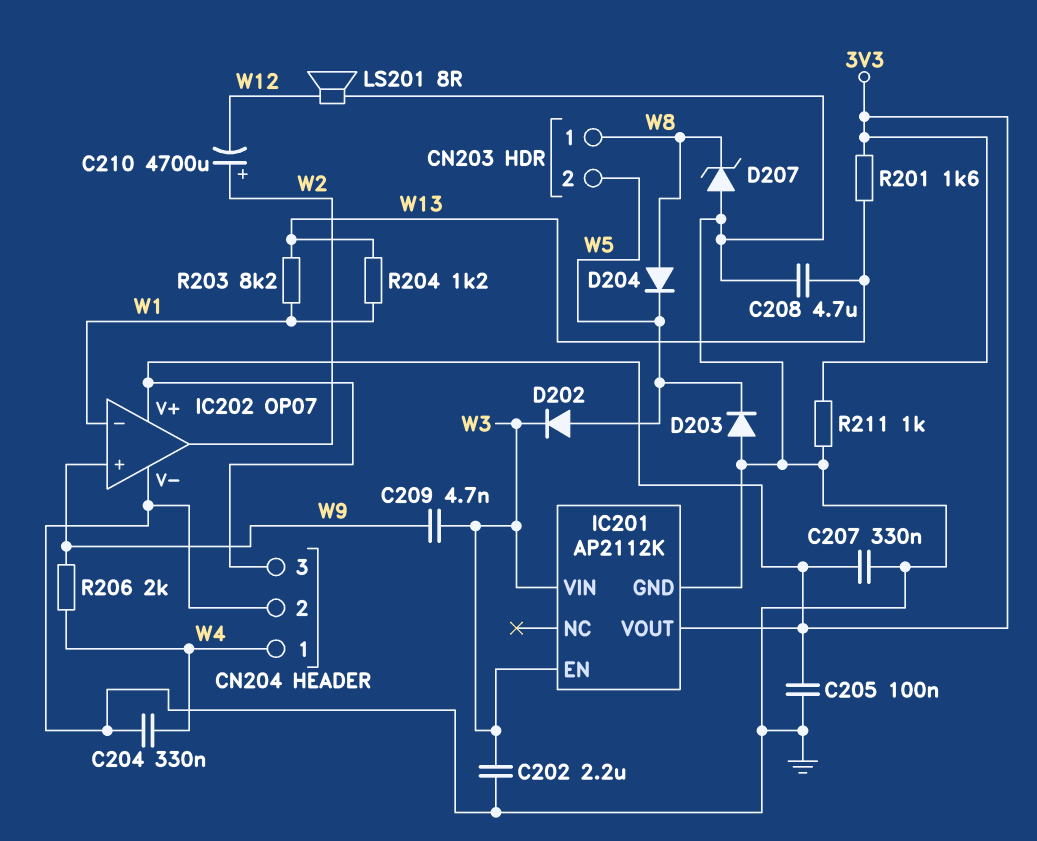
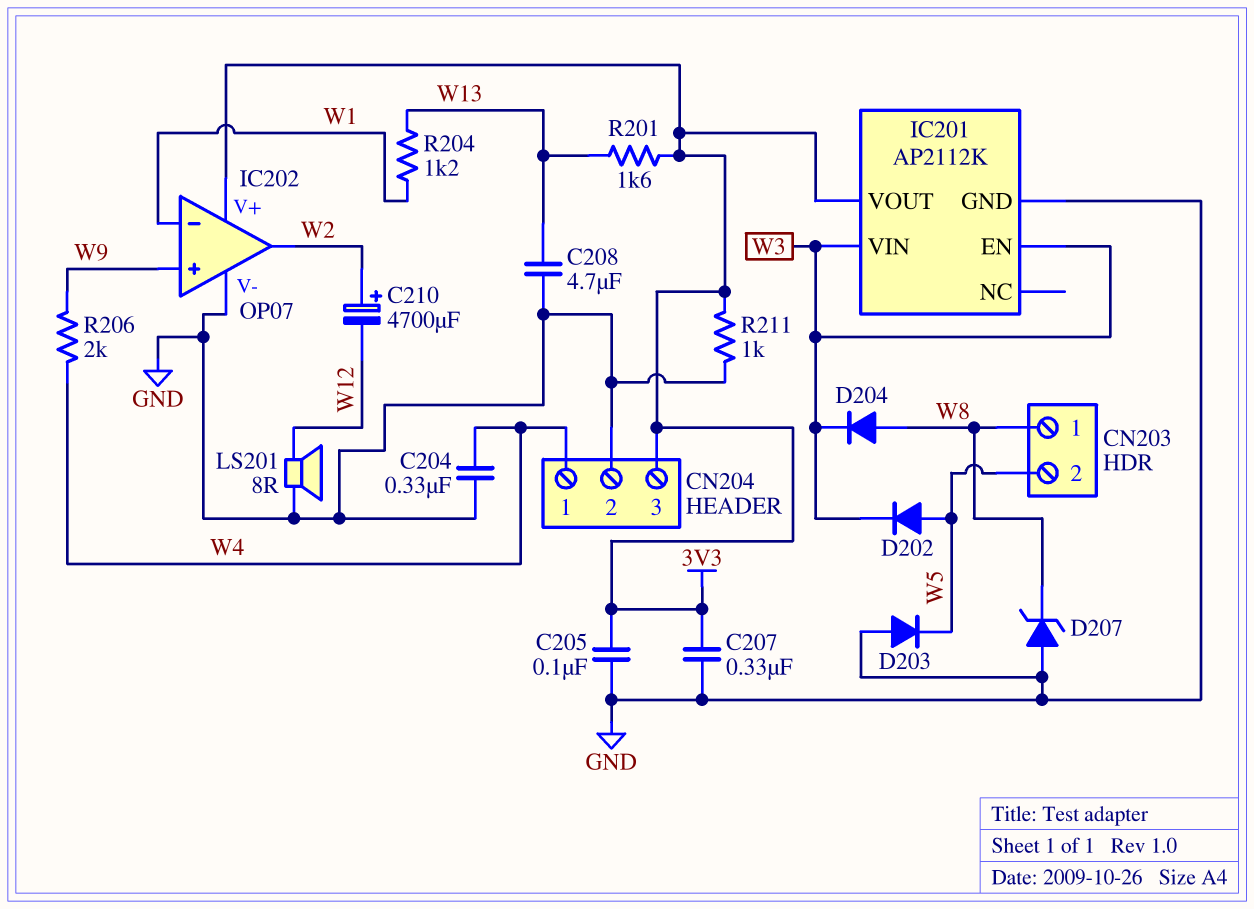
C202: 2.2uF (GND, W3) -> none
C209: 4.7nF (W3, W9) -> none
D204: diode (A W8, K W5) -> diode (A W8, K W3)
R203: 8.2k (W1, W13) -> none

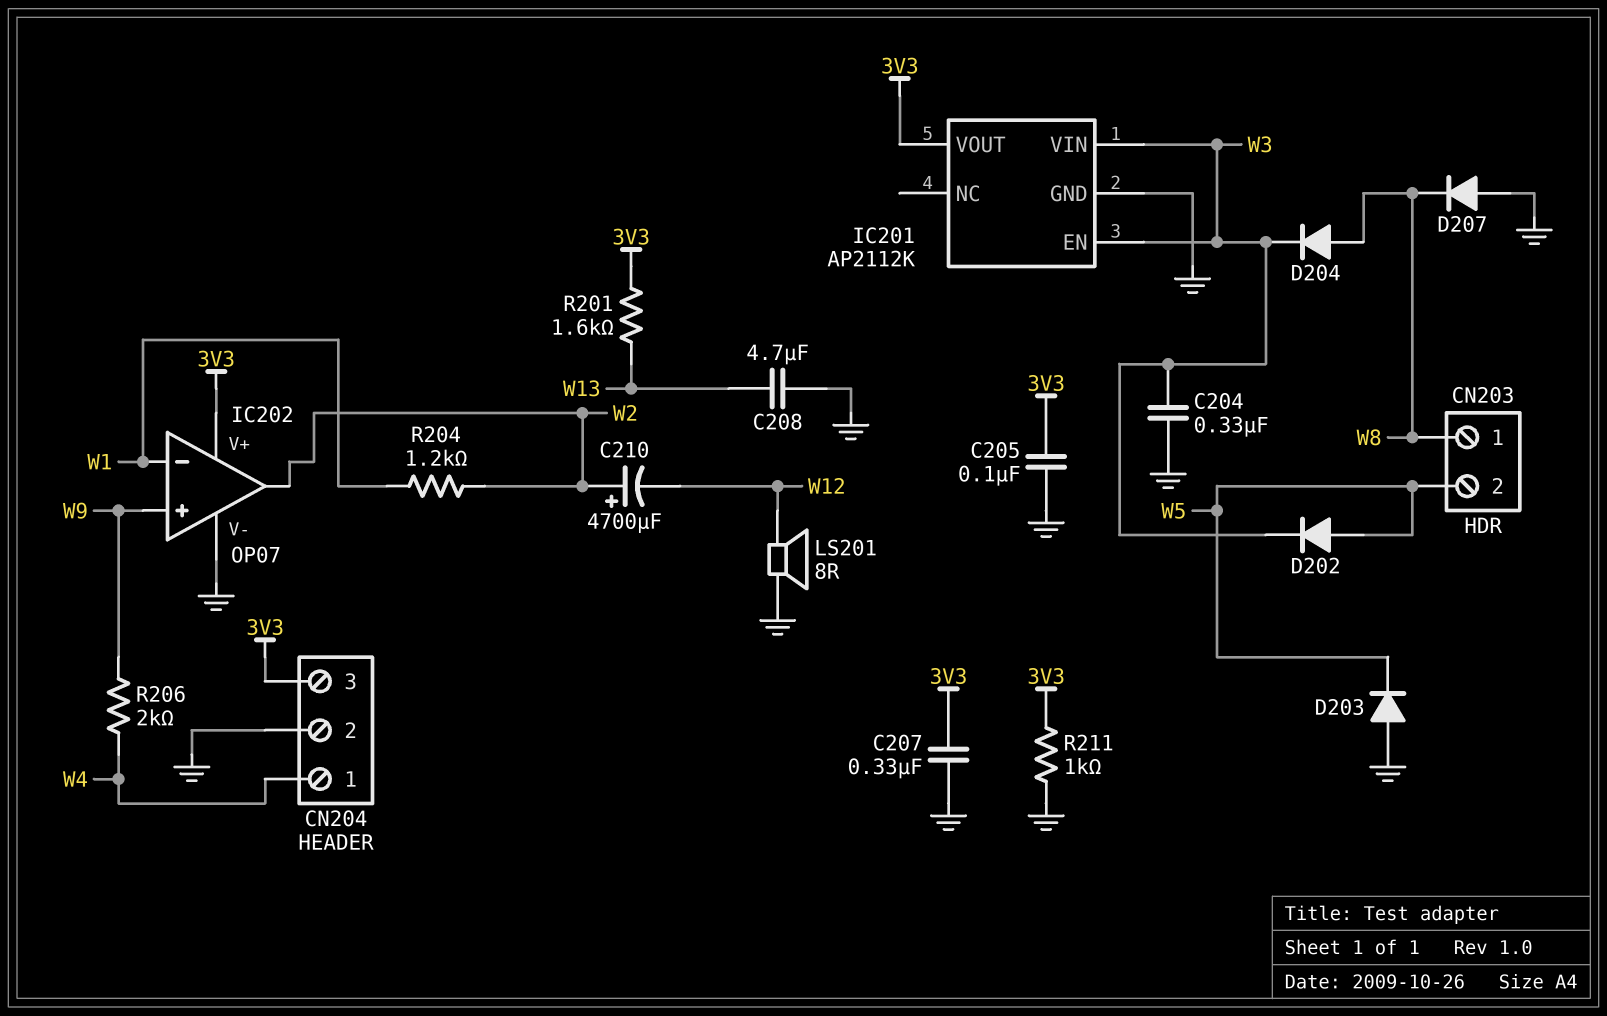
C204: 330nF (GND, W4) -> 330nF (GND, W3)
D207: zener (A GND, K W8) -> diode (A GND, K W8)
R204: 1.2k (W1, W13) -> 1.2k (W1, W2)

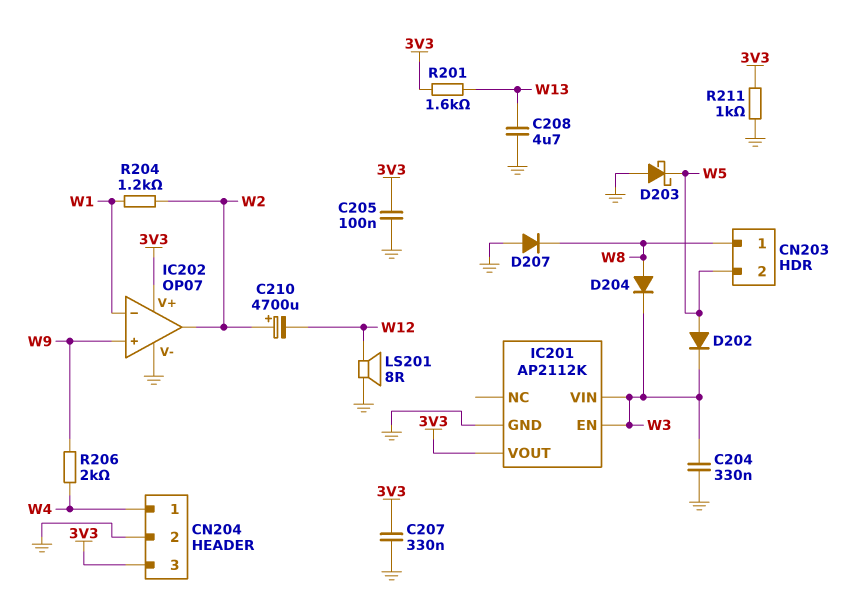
D203: diode (A GND, K W5) -> schottky (A GND, K W5)

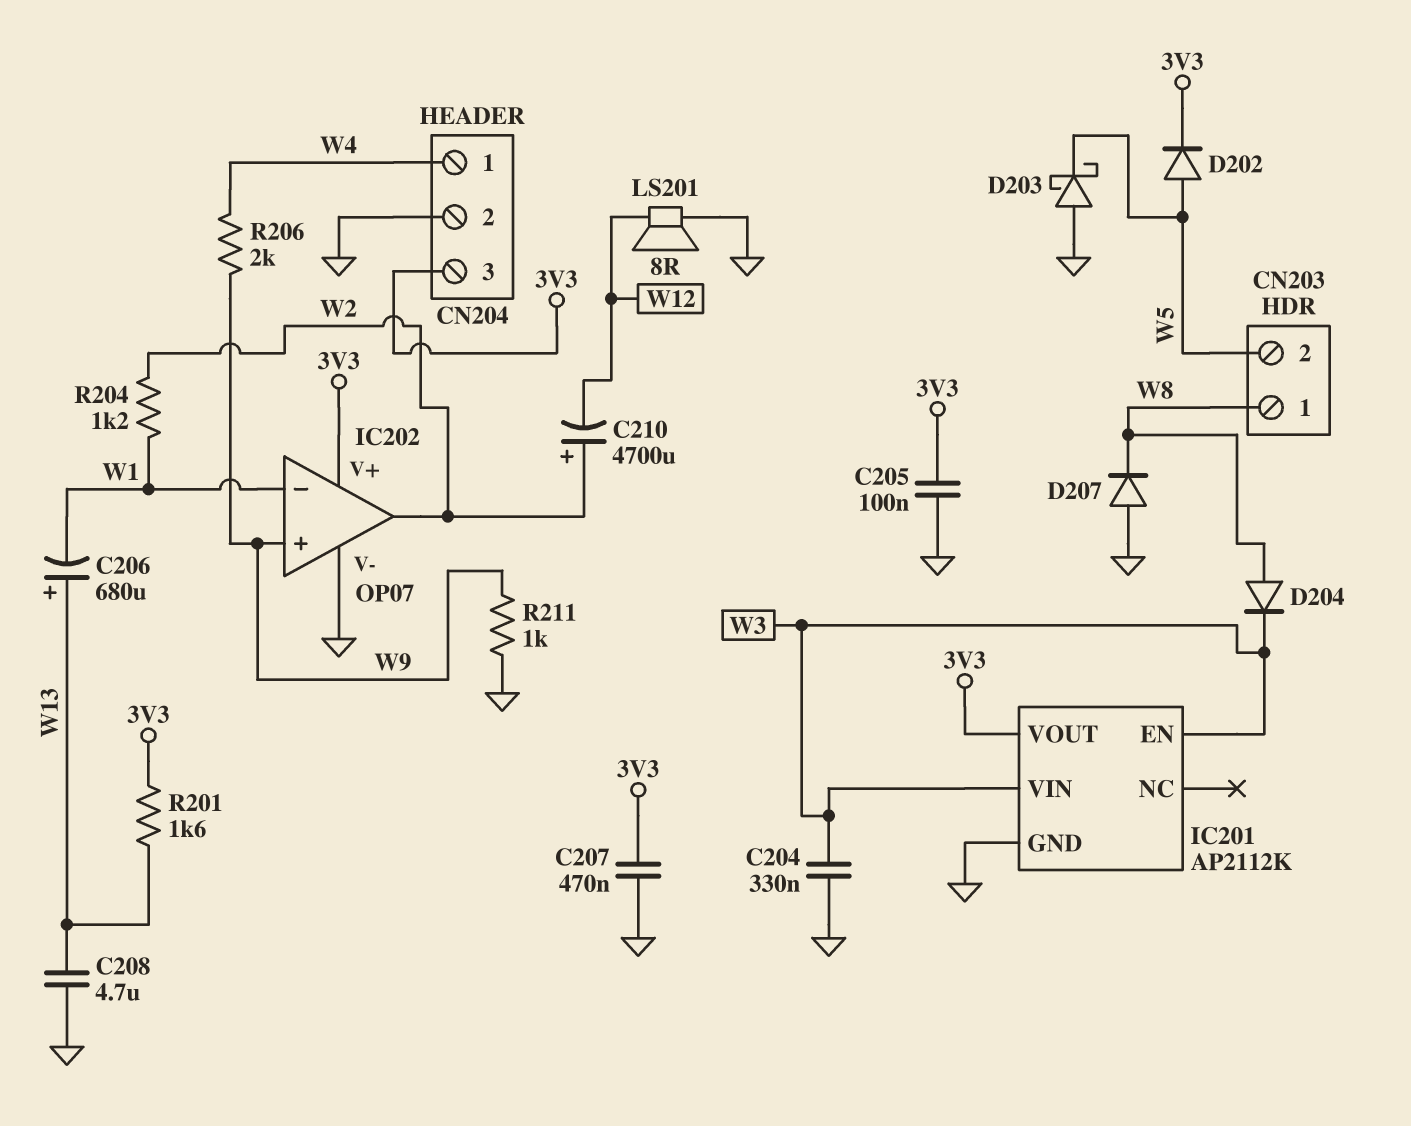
C206: none -> 680uF (plus W13, minus W1)
C207: 330nF (3V3, GND) -> 470nF (3V3, GND)
D202: diode (A W5, K W3) -> diode (A W5, K 3V3)
R211: 1k (3V3, GND) -> 1k (GND, W9)

